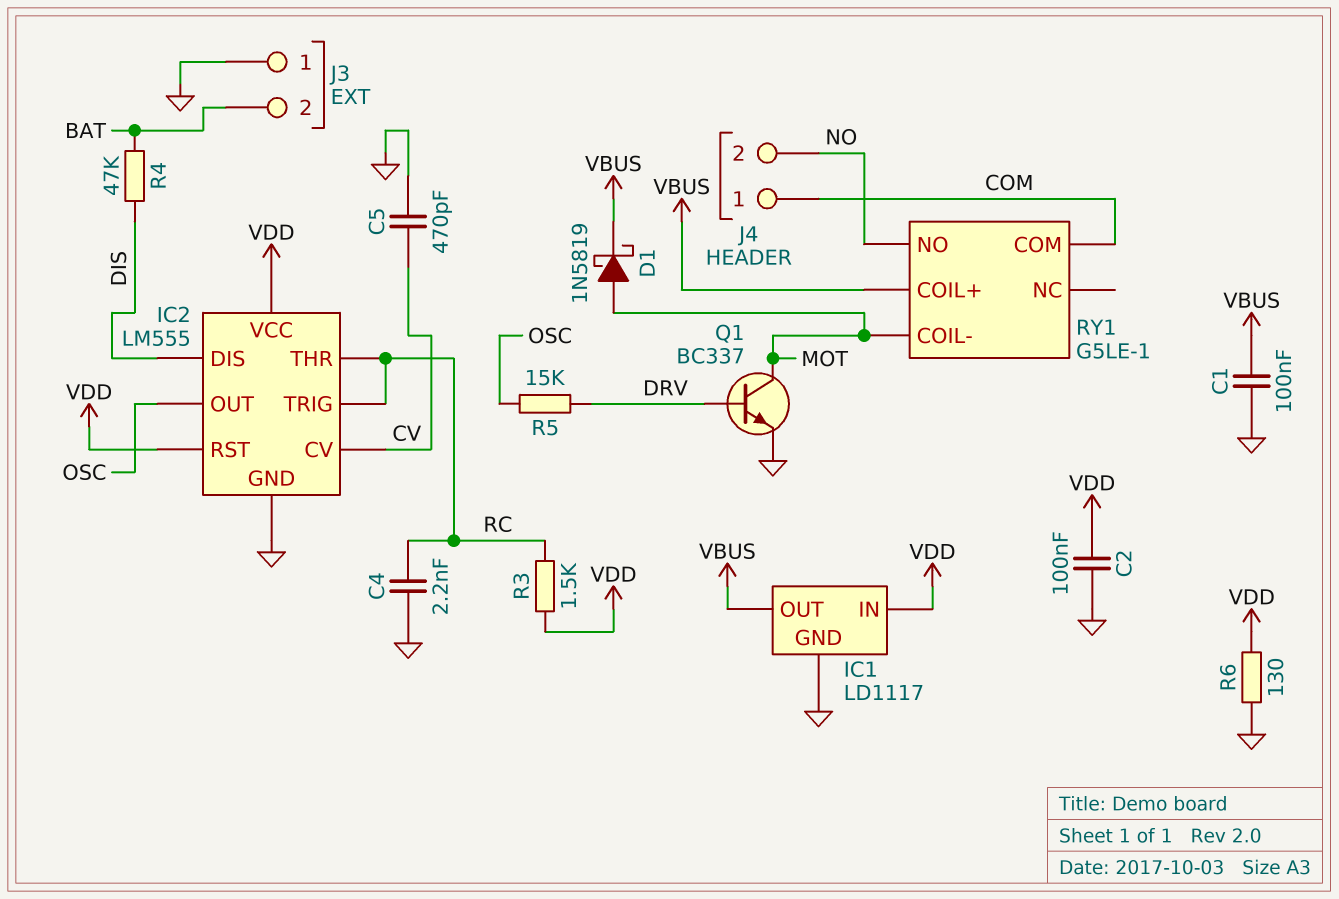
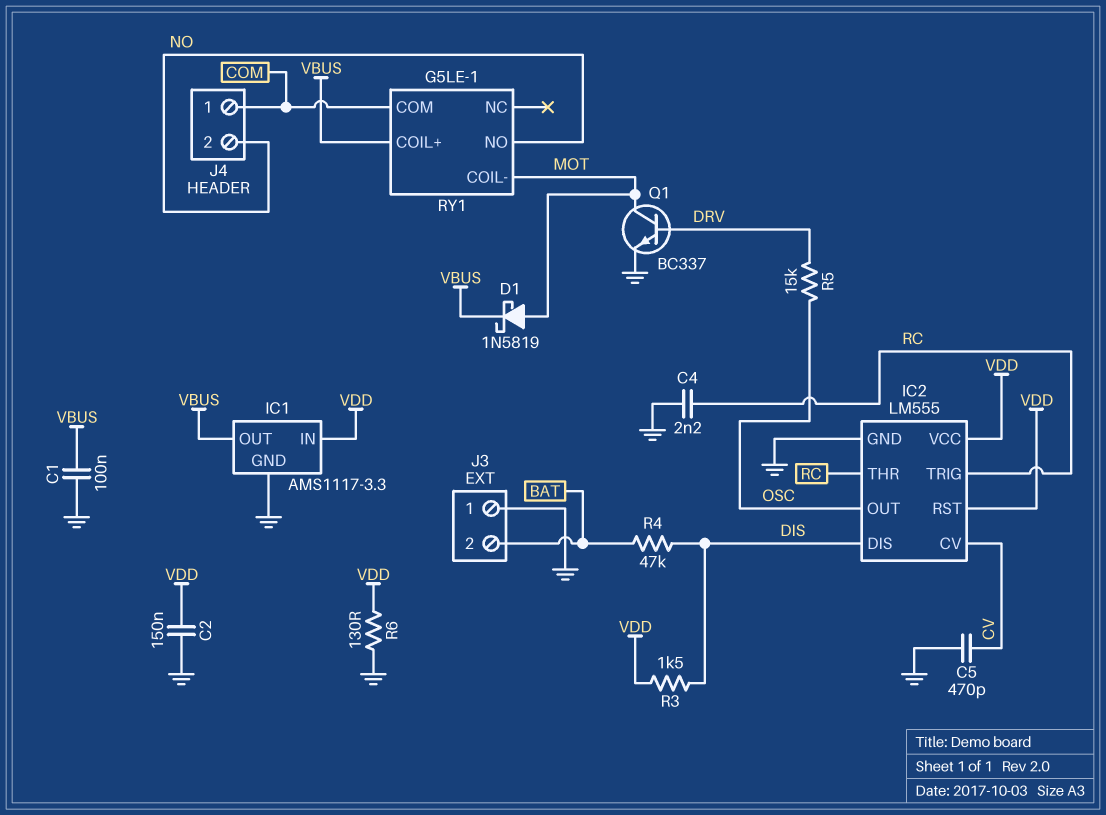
C2: 100nF (GND, VDD) -> 150nF (GND, VDD)
IC1: LD1117 -> AMS1117-3.3
R3: 1.5k (RC, VDD) -> 1.5k (DIS, VDD)

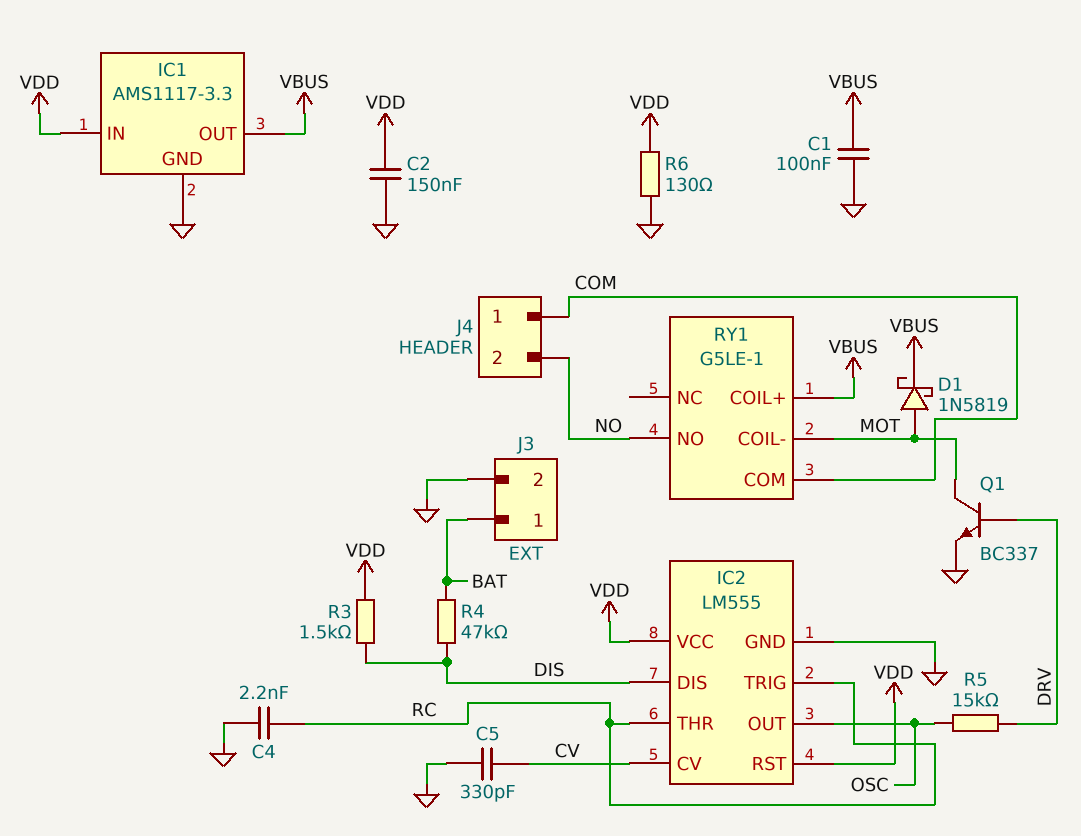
C5: 470pF (CV, GND) -> 330pF (CV, GND)
J3 pin 1: GND -> BAT
J3 pin 2: BAT -> GND

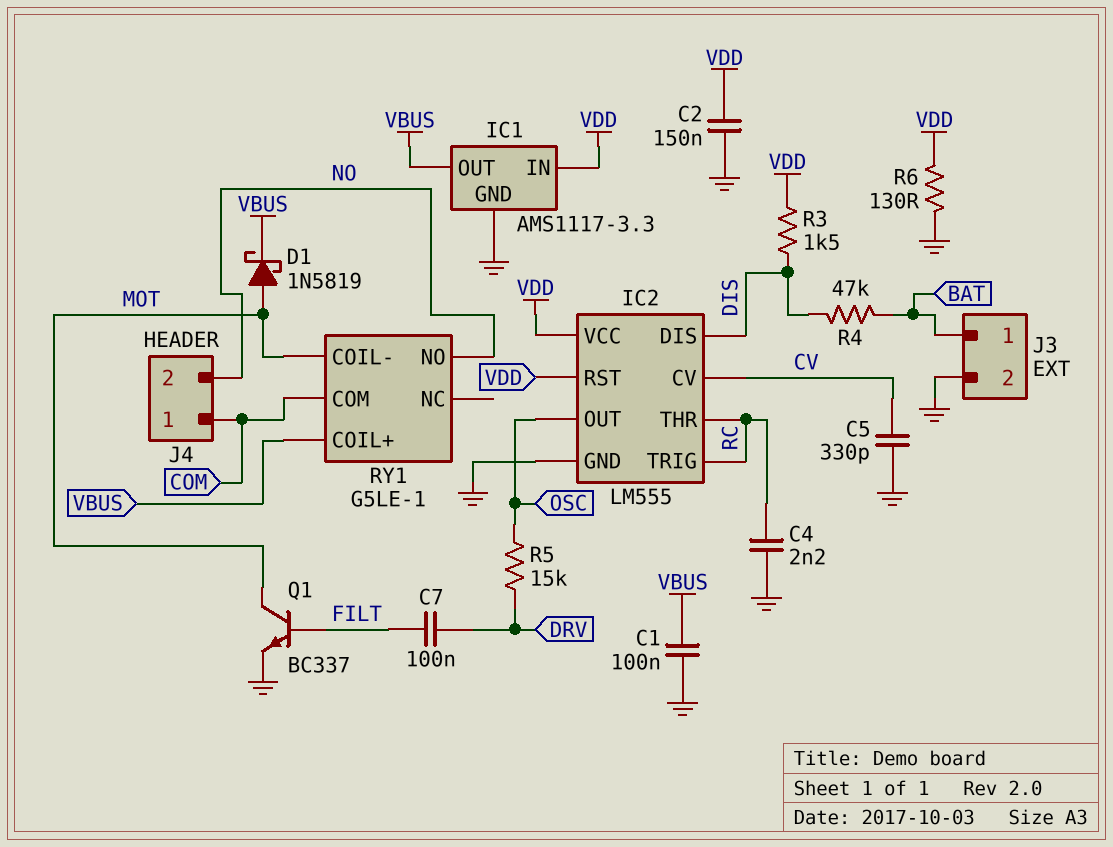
C7: none -> 100nF (DRV, FILT)
Q1: NPN BC337 (B DRV, C MOT, E GND) -> NPN BC337 (B FILT, C MOT, E GND)

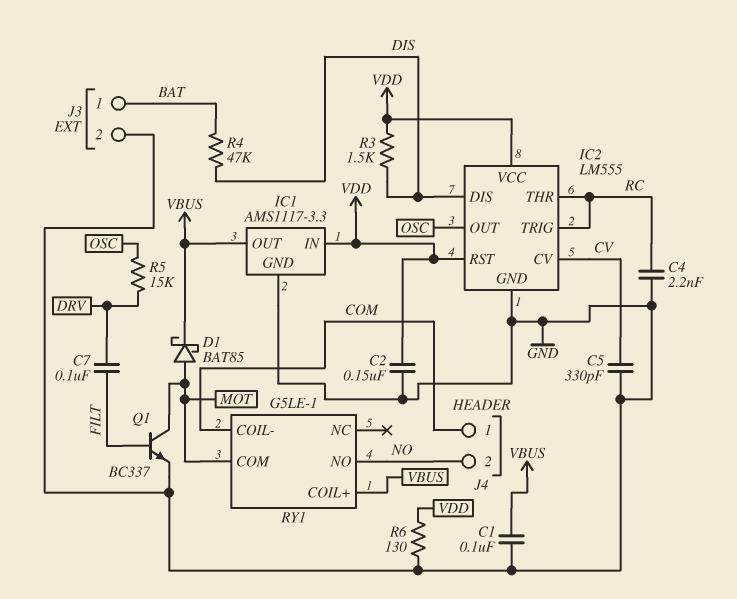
D1: schottky 1N5819 (A MOT, K VBUS) -> schottky BAT85 (A MOT, K VBUS)
RY1 pin COIL-: MOT -> COM
RY1 pin COM: COM -> MOT

